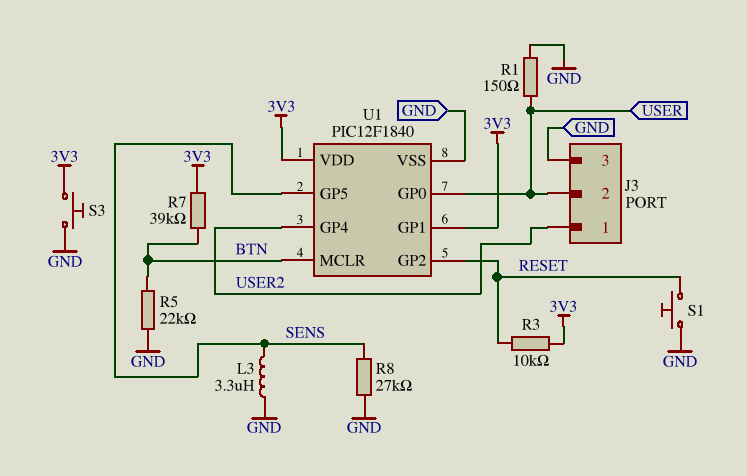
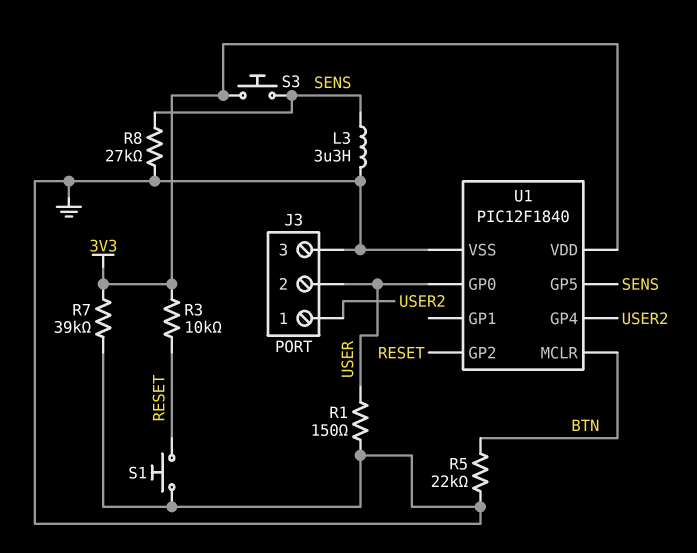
R7: 39k (3V3, BTN) -> 39k (3V3, GND)
S3: button (3V3, GND) -> button (3V3, SENS)
U1 pin GP1: 3V3 -> none

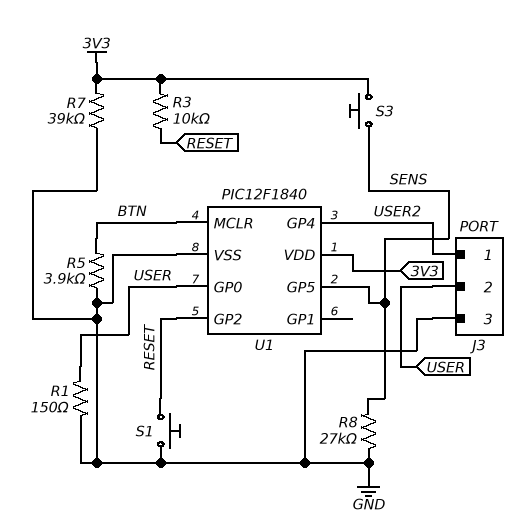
L3: 3.3uH (GND, SENS) -> none
R5: 22k (BTN, GND) -> 3.9k (BTN, GND)

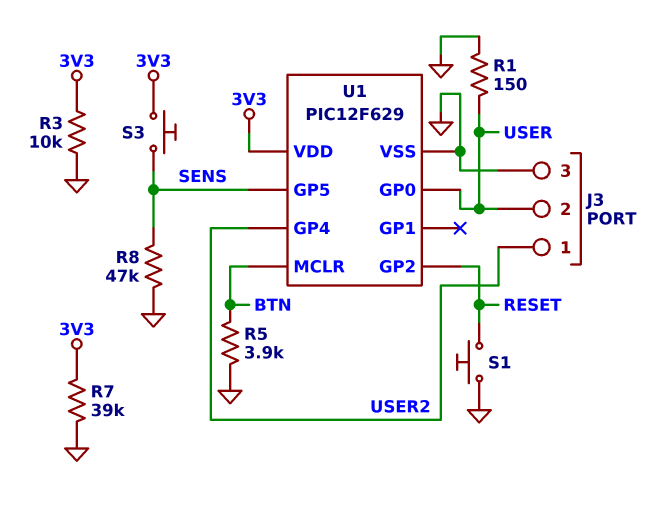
R3: 10k (3V3, RESET) -> 10k (3V3, GND)
R8: 27k (GND, SENS) -> 47k (GND, SENS)
U1: PIC12F1840 -> PIC12F629

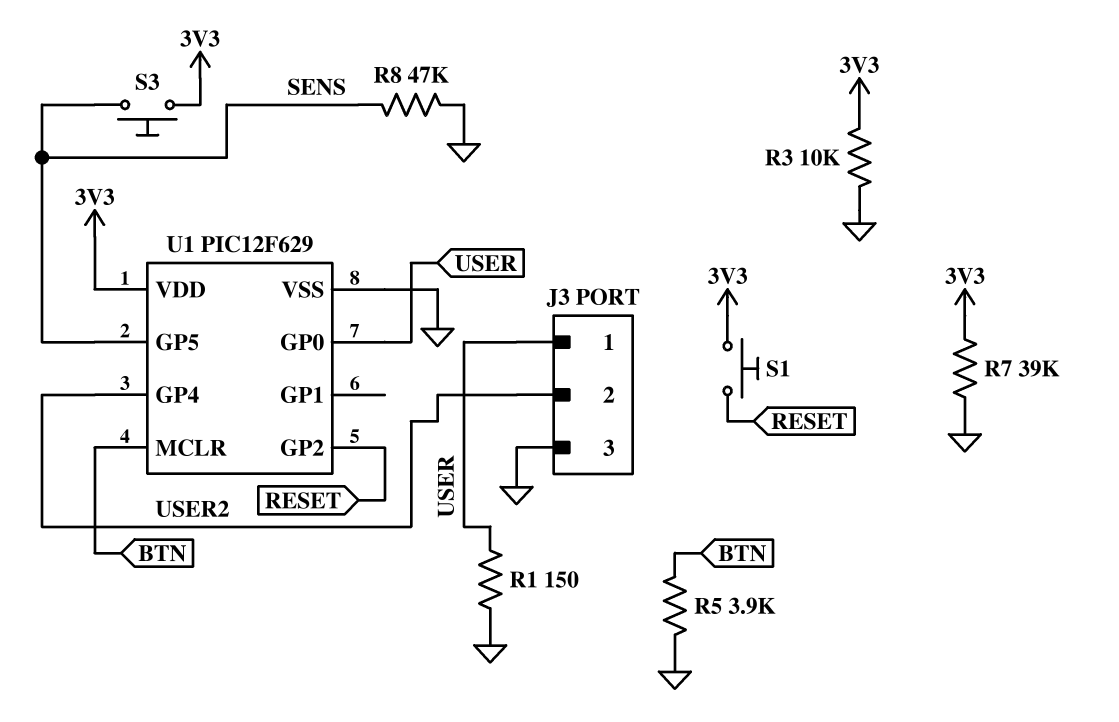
J3 pin 1: USER2 -> USER
J3 pin 2: USER -> USER2
S1: button (GND, RESET) -> button (3V3, RESET)

